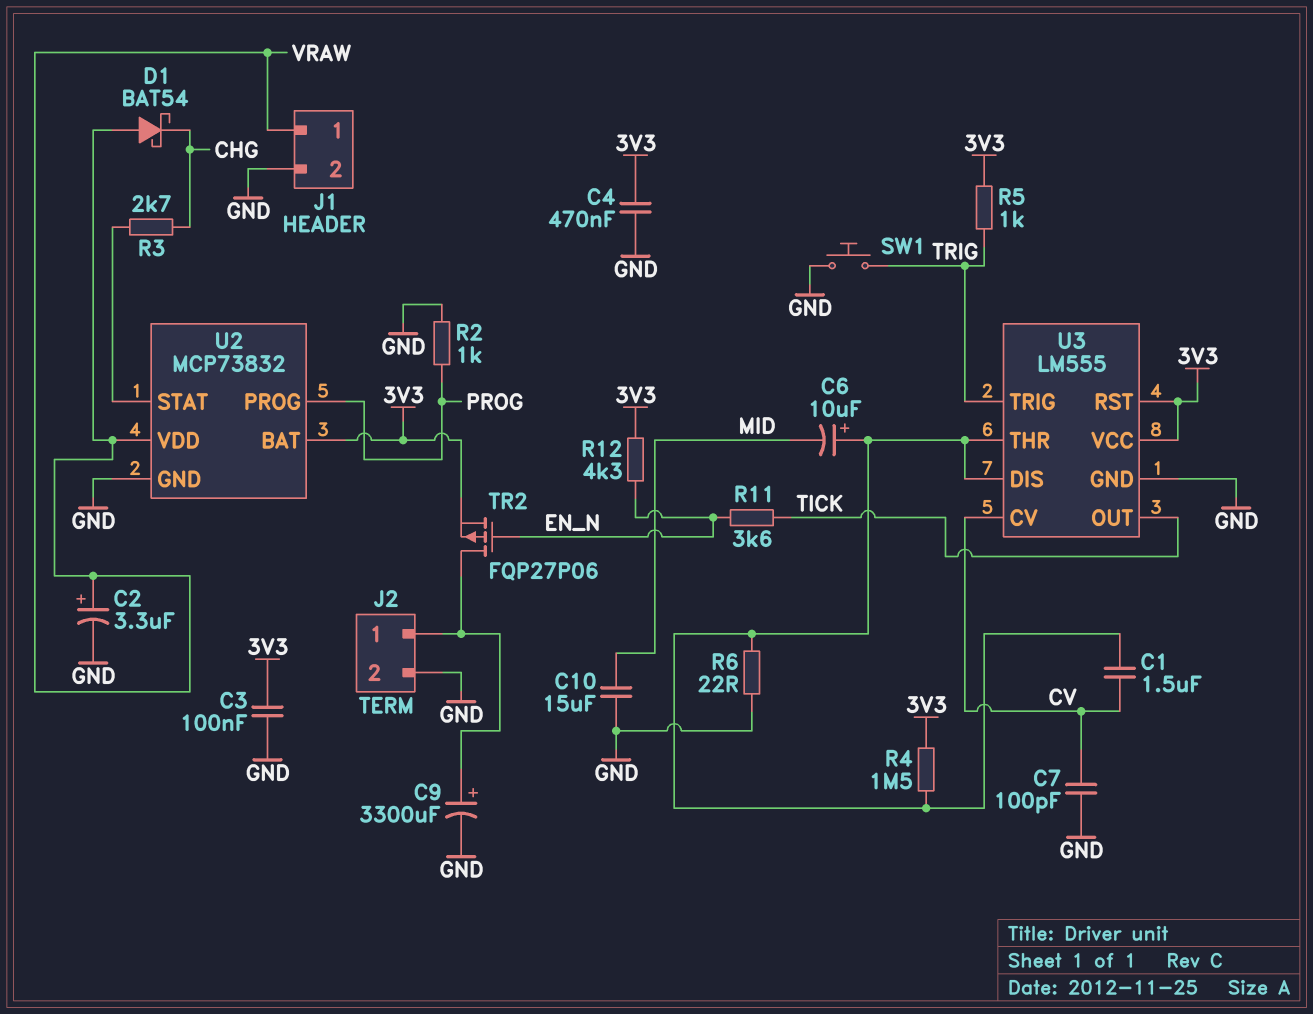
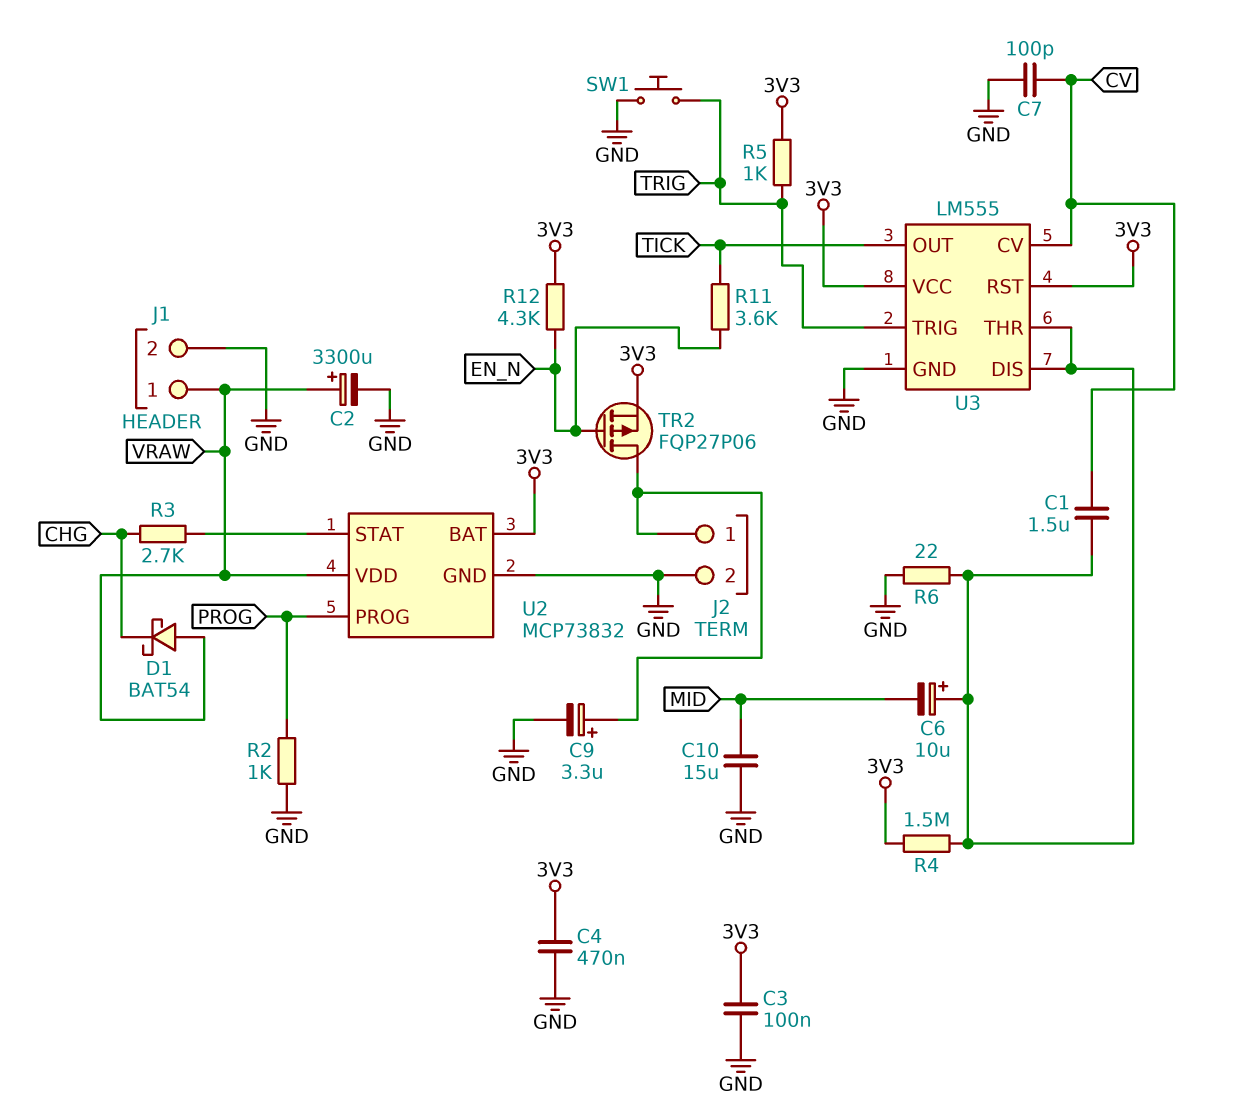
C2: 3.3uF (plus VRAW, minus GND) -> 3300uF (plus VRAW, minus GND)
C9: 3300uF (plus J2/1, minus GND) -> 3.3uF (plus J2/1, minus GND)

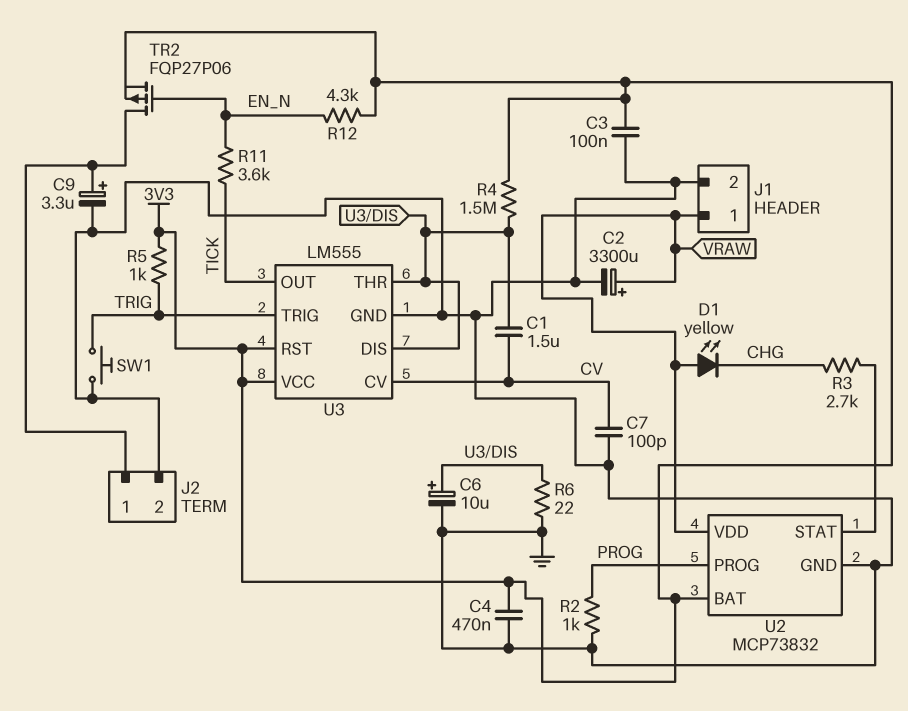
C6: 10uF (plus U3/DIS, minus MID) -> 10uF (plus U3/DIS, minus GND)
C10: 15uF (GND, MID) -> none
D1: schottky BAT54 (A VRAW, K CHG) -> LED yellow (A VRAW, K CHG)

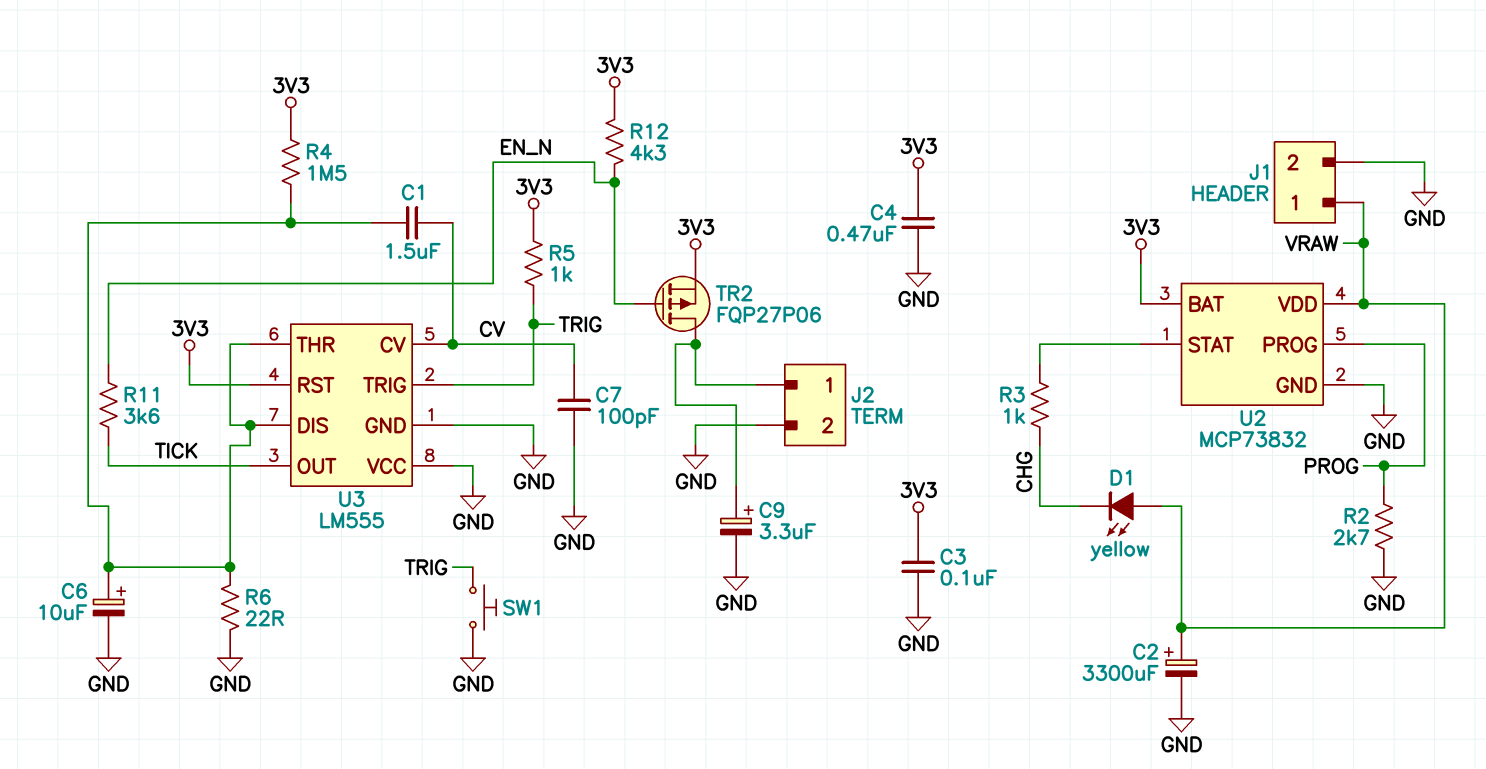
R2: 1k (GND, PROG) -> 2.7k (GND, PROG)
R3: 2.7k (CHG, U2/STAT) -> 1k (CHG, U2/STAT)
U3 pin VCC: 3V3 -> GND

